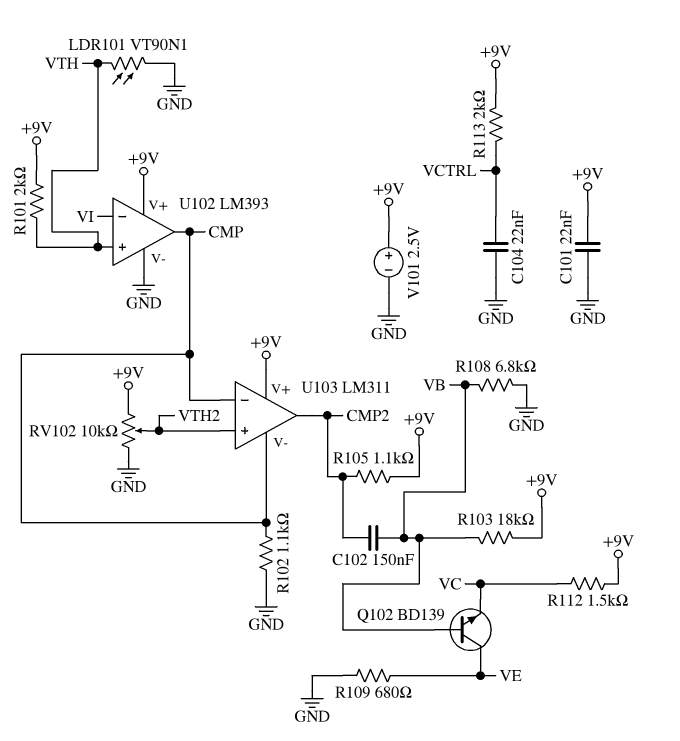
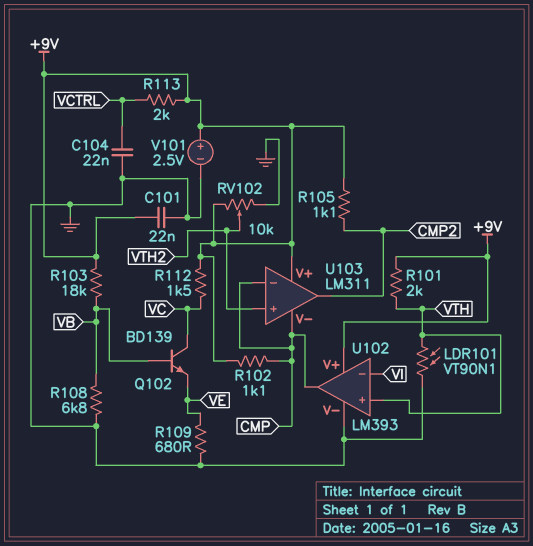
C102: 150nF (CMP2, VB) -> none
Q102: NPN BD139 (B VB, C VE, E VC) -> NPN BD139 (B VB, C VC, E VE)
R102: 1.1k (CMP, GND) -> 1.1k (+9V, CMP)

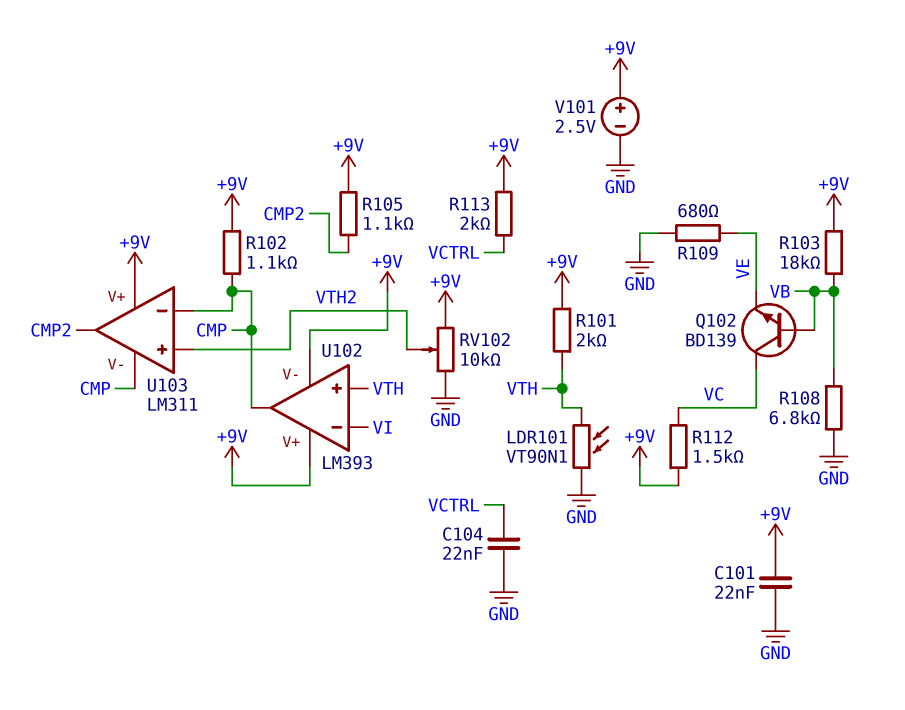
U102 pin V-: GND -> +9V

